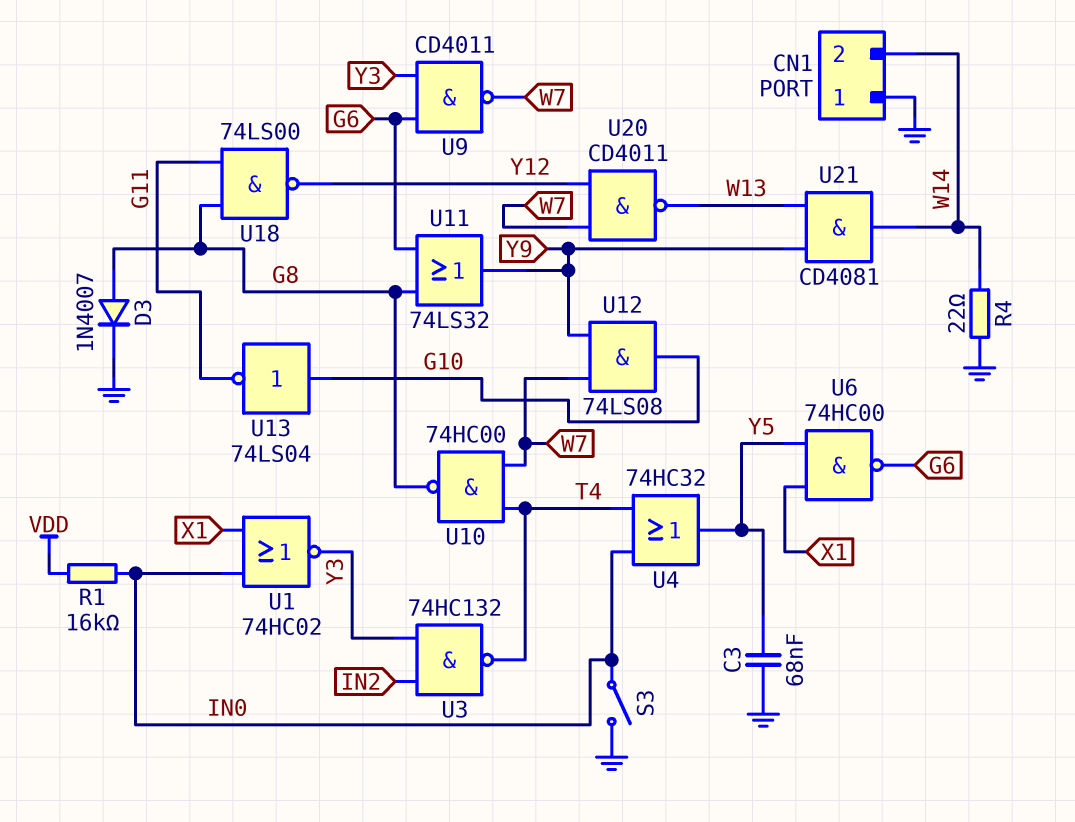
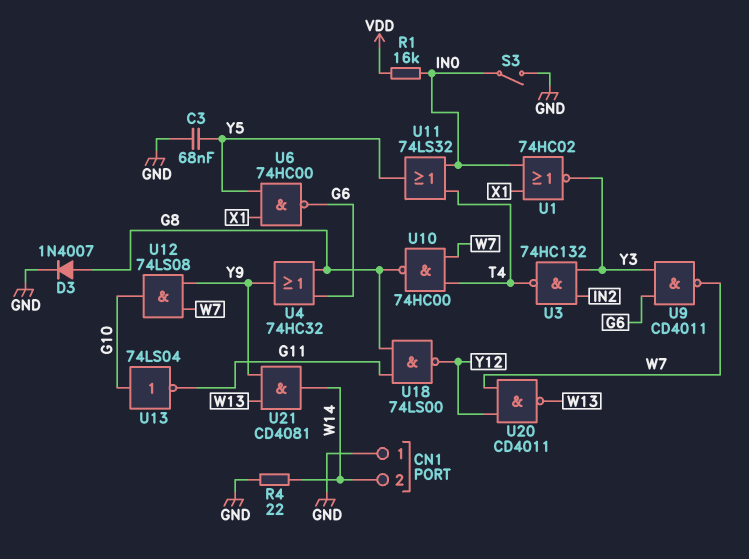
U4: OR 74HC32 (in IN0, in T4, out Y5) -> OR 74HC32 (in G6, in G8, out Y9)
U11: OR 74LS32 (in G6, in G8, out Y9) -> OR 74LS32 (in IN0, in T4, out Y5)

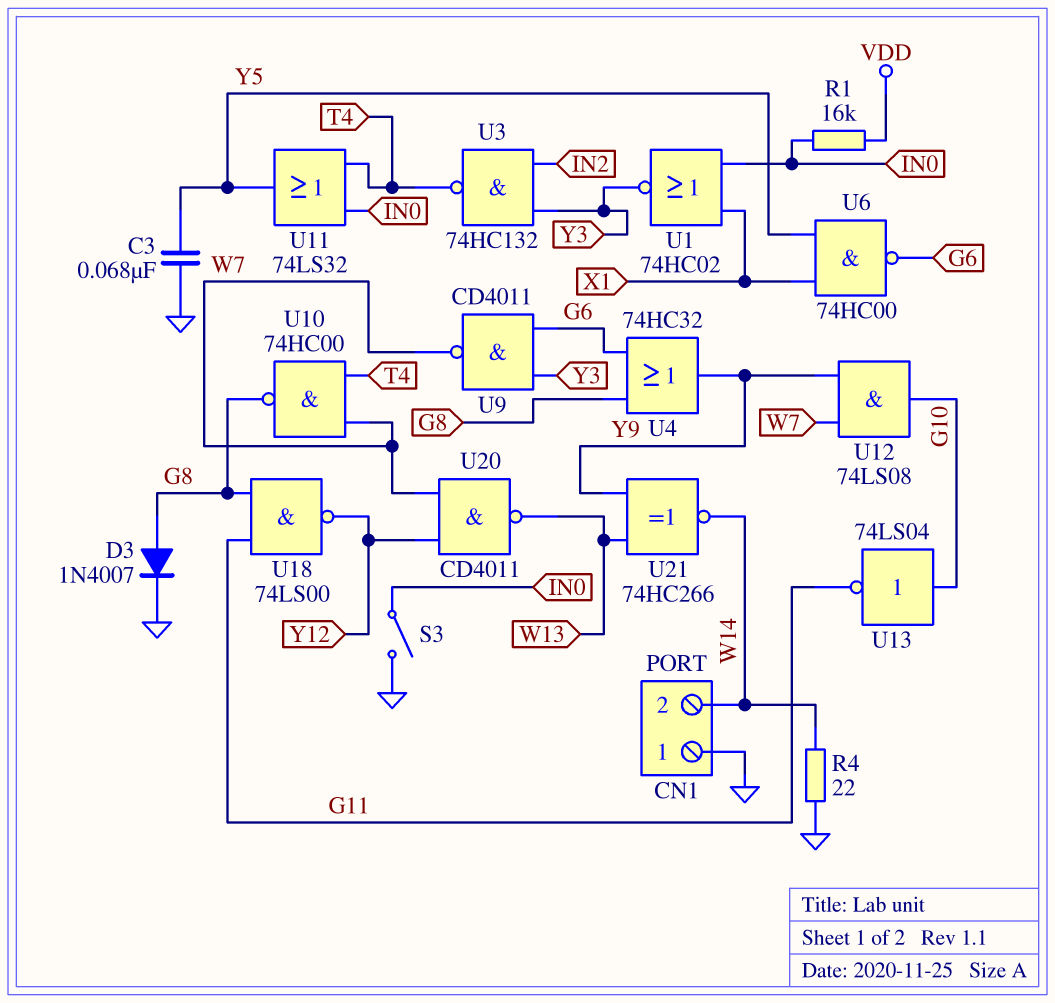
U21: AND CD4081 (in W13, in Y9, out W14) -> XNOR 74HC266 (in W13, in Y9, out W14)

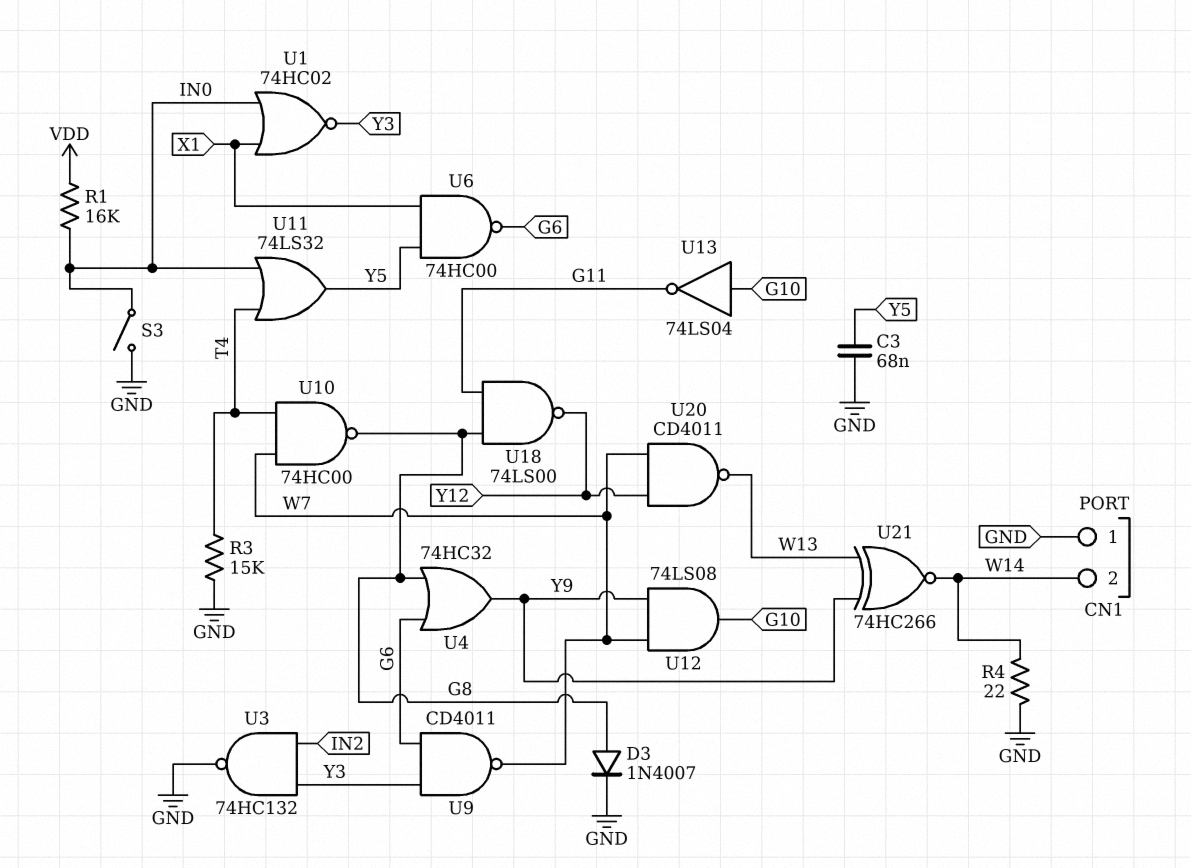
R3: none -> 15k (GND, T4)
U3: NAND 74HC132 (in IN2, in Y3, out T4) -> NAND 74HC132 (in IN2, in Y3, out GND)

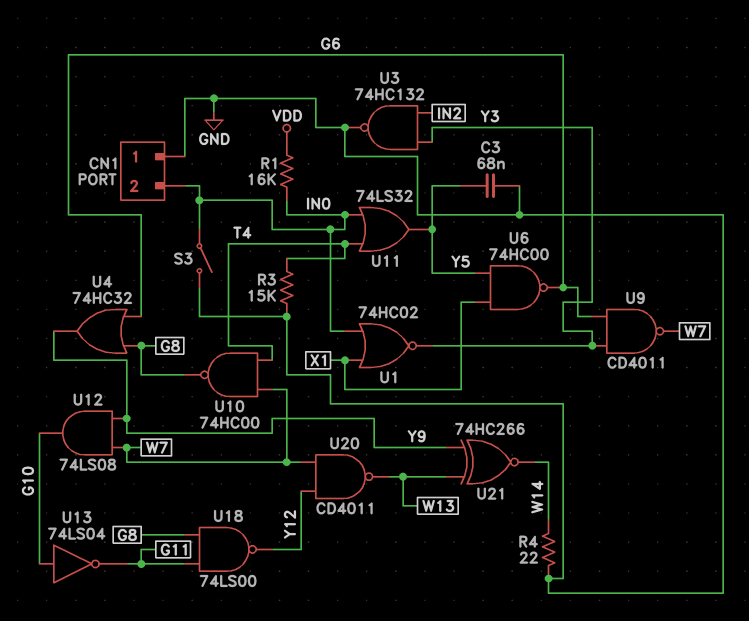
CN1 pin 2: W14 -> IN0
D3: diode 1N4007 (A G8, K GND) -> none

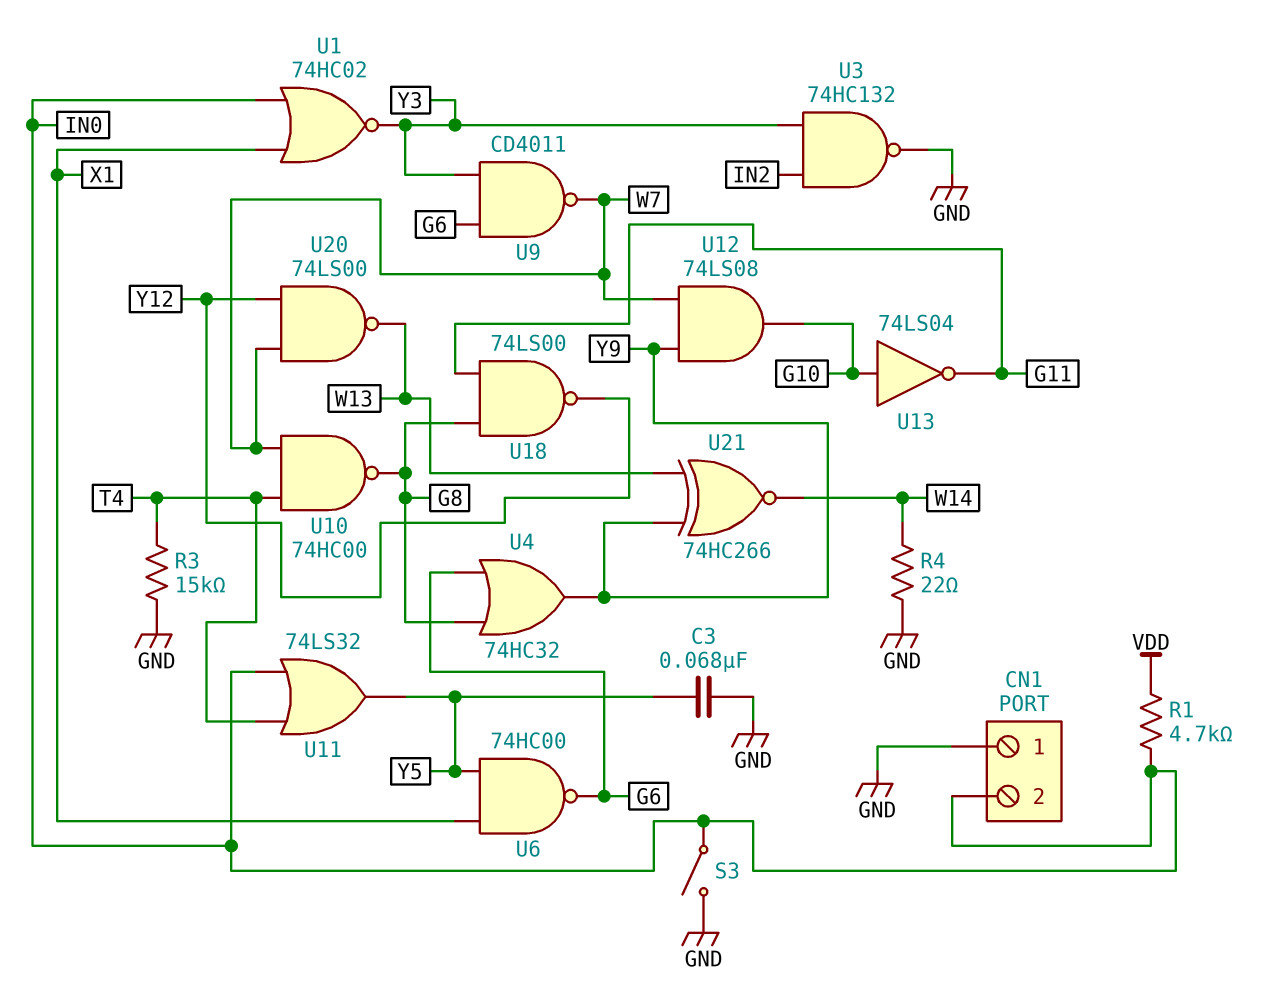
R1: 16k (IN0, VDD) -> 4.7k (IN0, VDD)
U20: NAND CD4011 (in W7, in Y12, out W13) -> NAND 74LS00 (in W7, in Y12, out W13)

